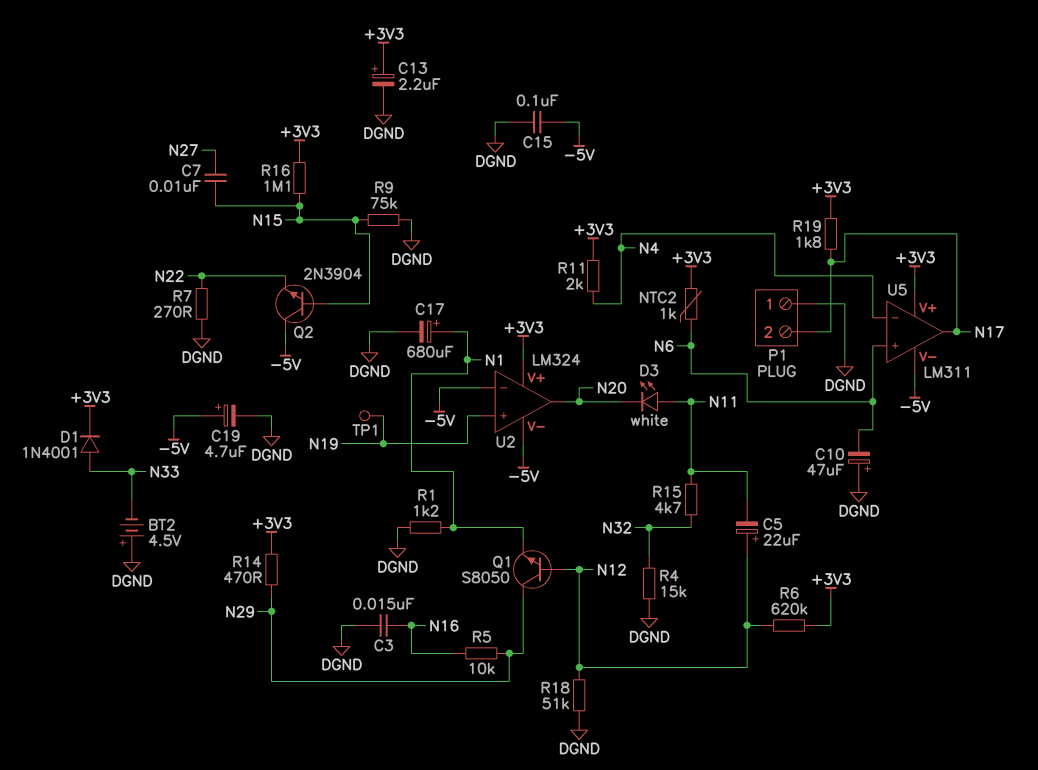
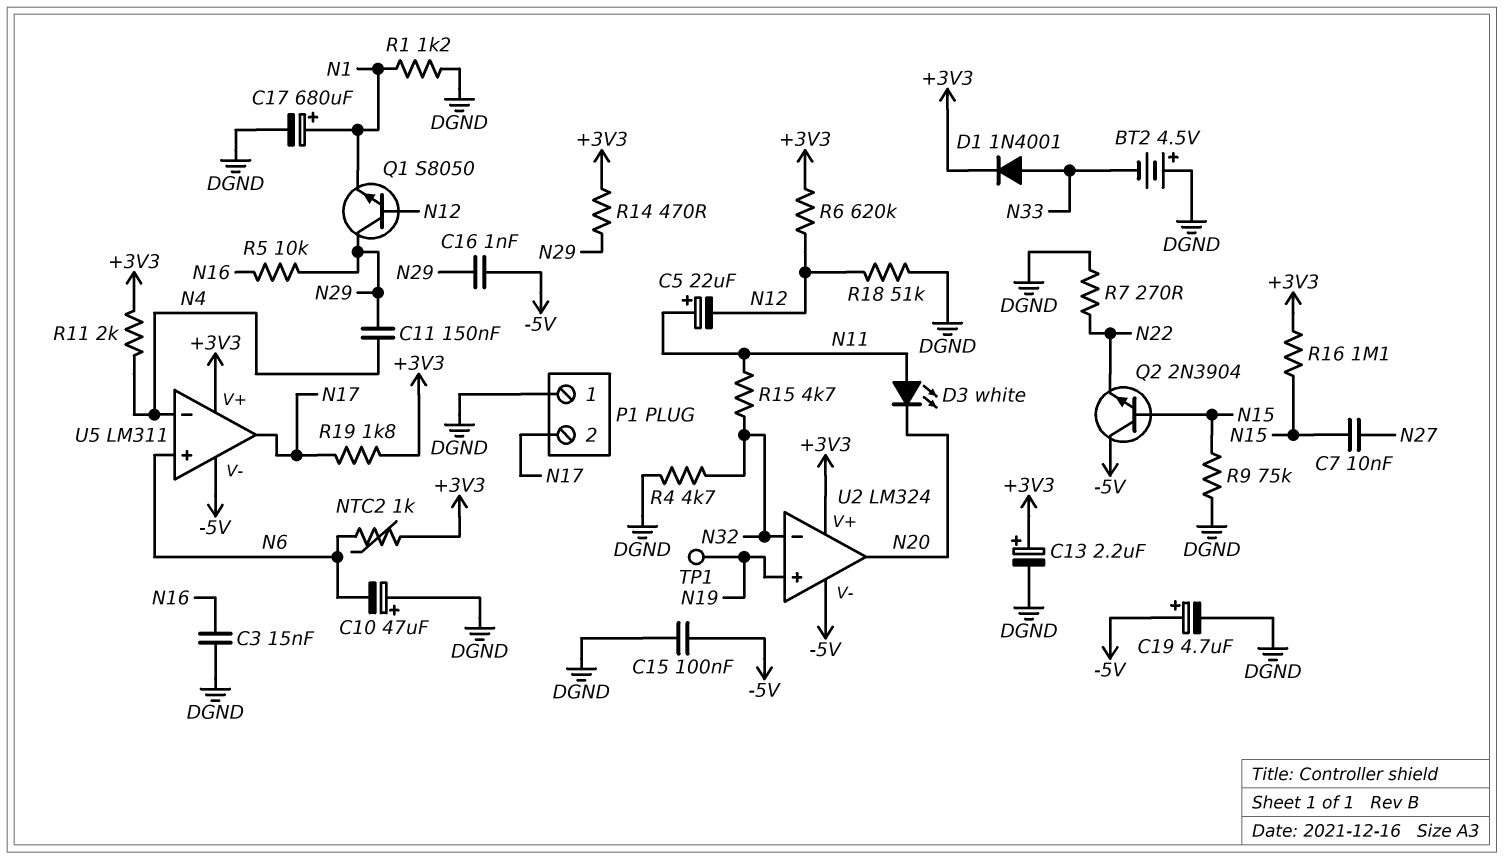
C5: 22uF (plus N12, minus N11) -> 22uF (plus N11, minus N12)
C11: none -> 150nF (N4, N29)
C16: none -> 1nF (-5V, N29)
R4: 15k (DGND, N32) -> 4.7k (DGND, N32)
U2 pin in-: -5V -> N32

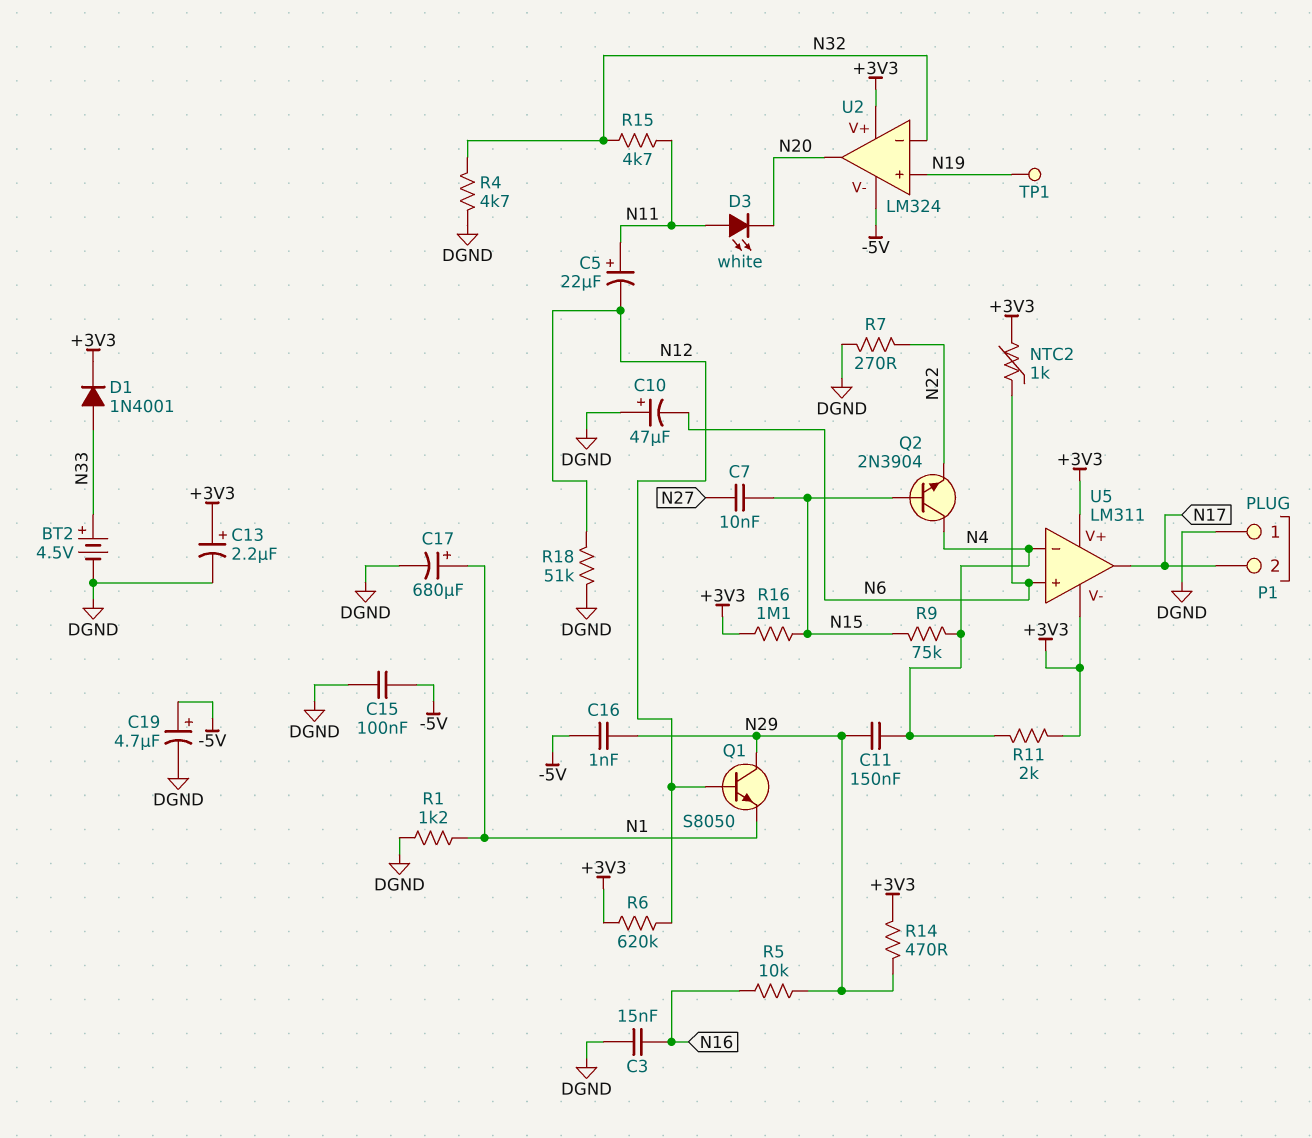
BT2: 4.5V (plus DGND, minus N33) -> 4.5V (plus N33, minus DGND)
Q2: NPN 2N3904 (B N15, C -5V, E N22) -> NPN 2N3904 (B N15, C N4, E N22)
R9: 75k (DGND, N15) -> 75k (N4, N15)
R19: 1.8k (+3V3, N17) -> none
U5 pin V-: -5V -> +3V3

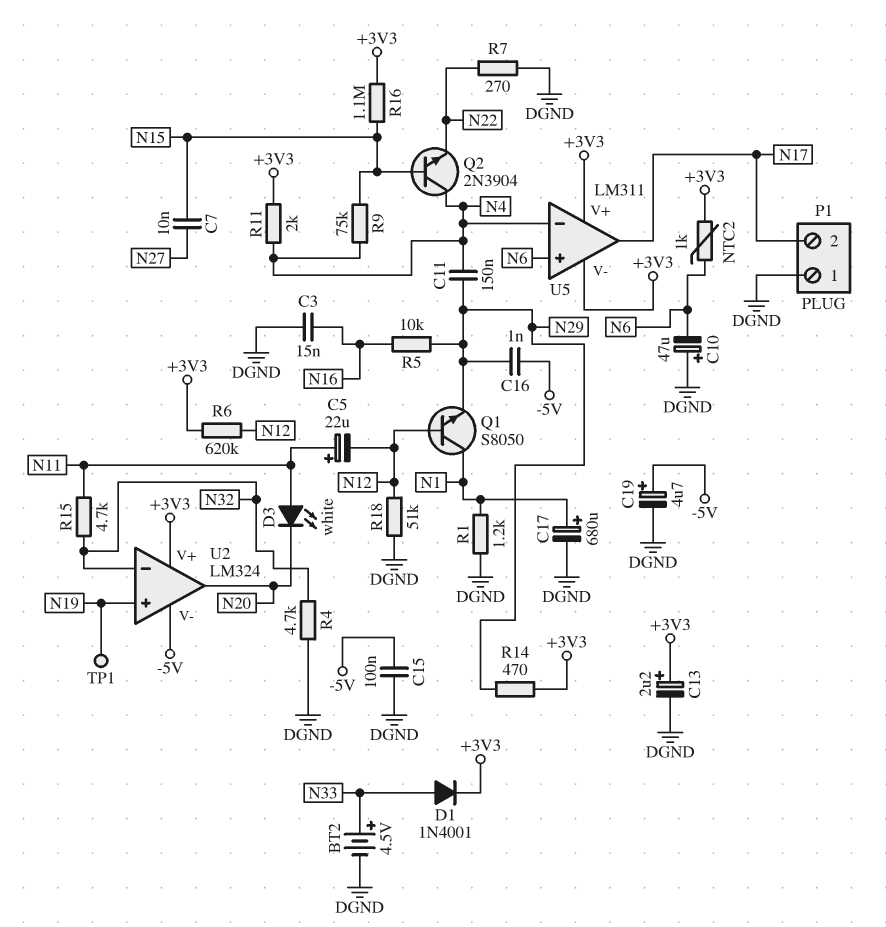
Q1: NPN S8050 (B N12, C N29, E N1) -> NPN S8050 (B N12, C N1, E N29)

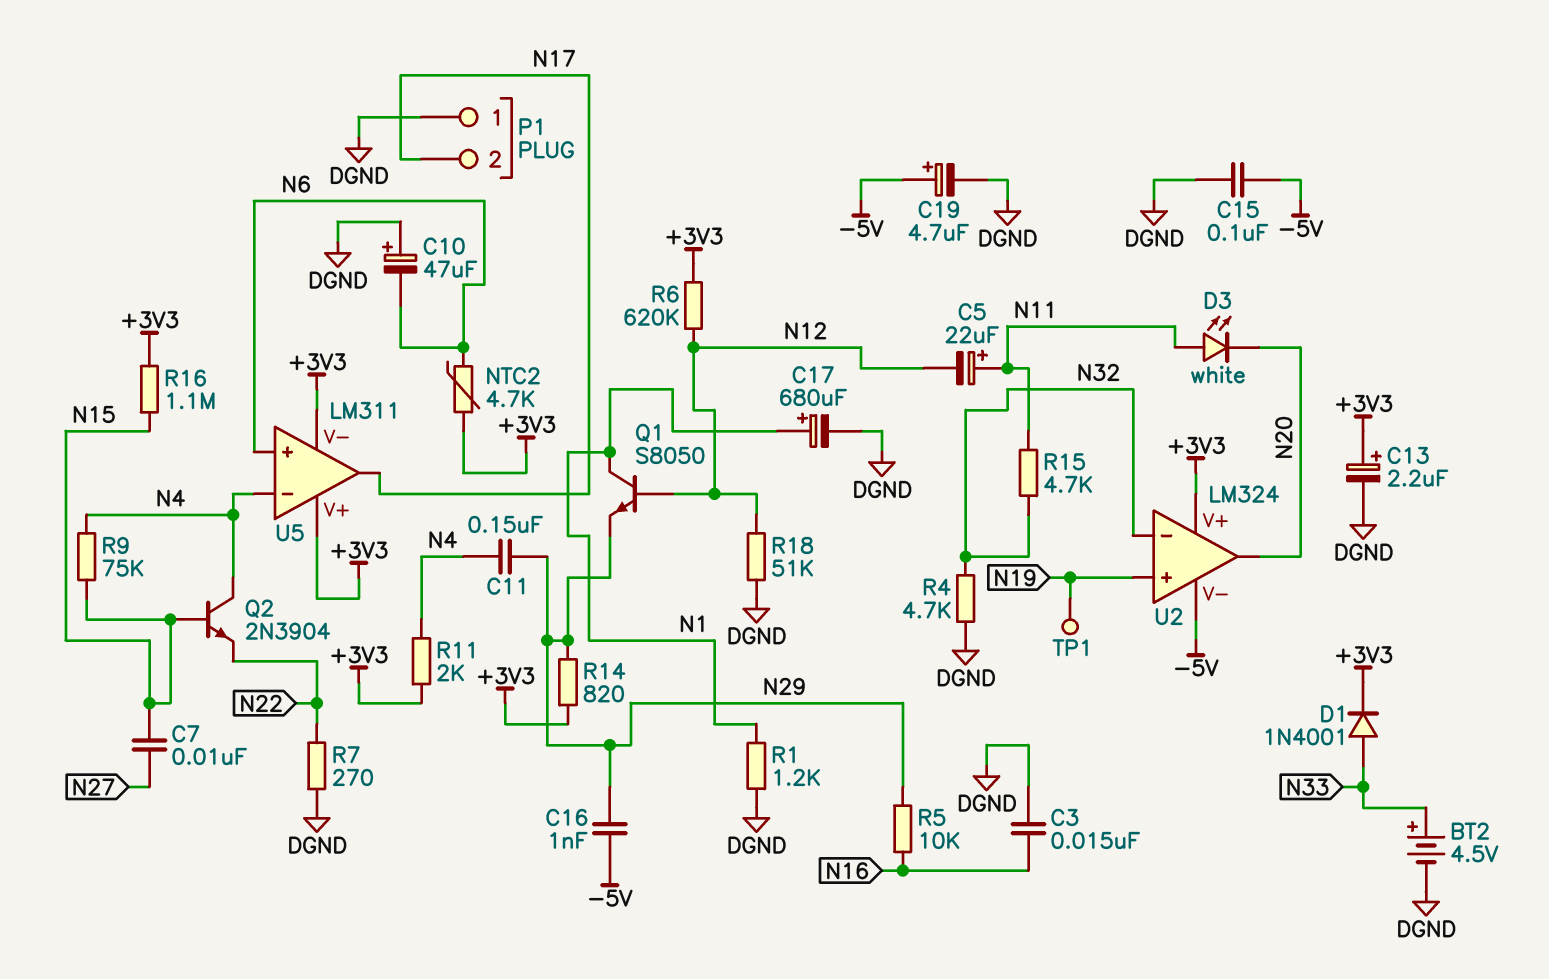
NTC2: 1k (+3V3, N6) -> 4.7k (+3V3, N6)
R14: 470 (+3V3, N29) -> 820 (+3V3, N29)

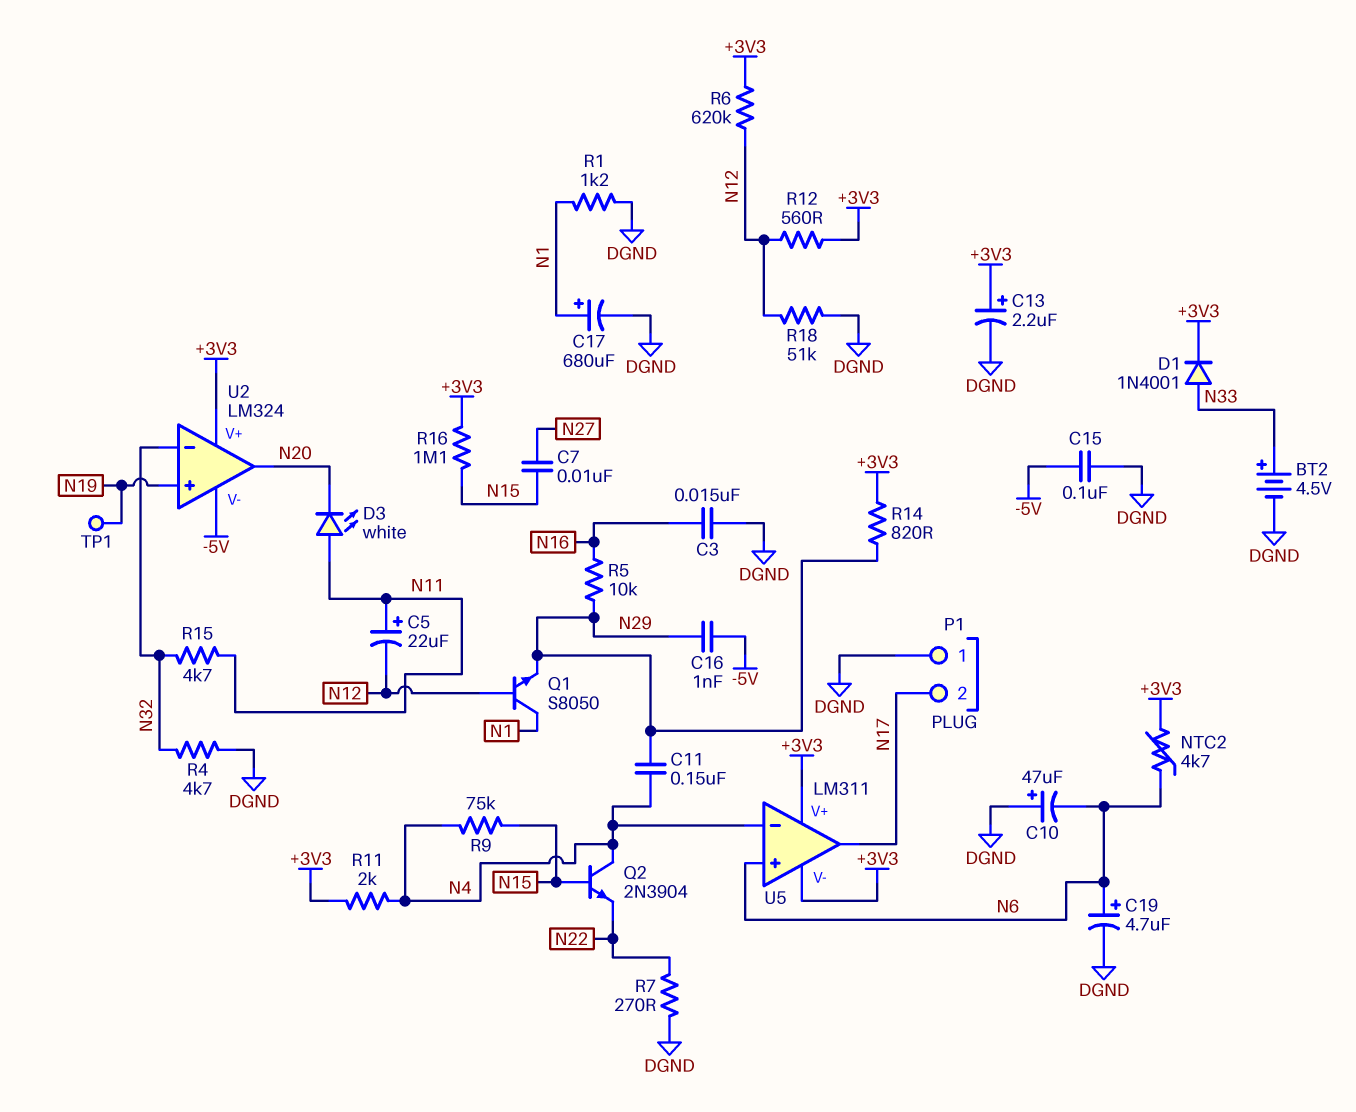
C19: 4.7uF (plus -5V, minus DGND) -> 4.7uF (plus N6, minus DGND)
R12: none -> 560 (+3V3, N12)

